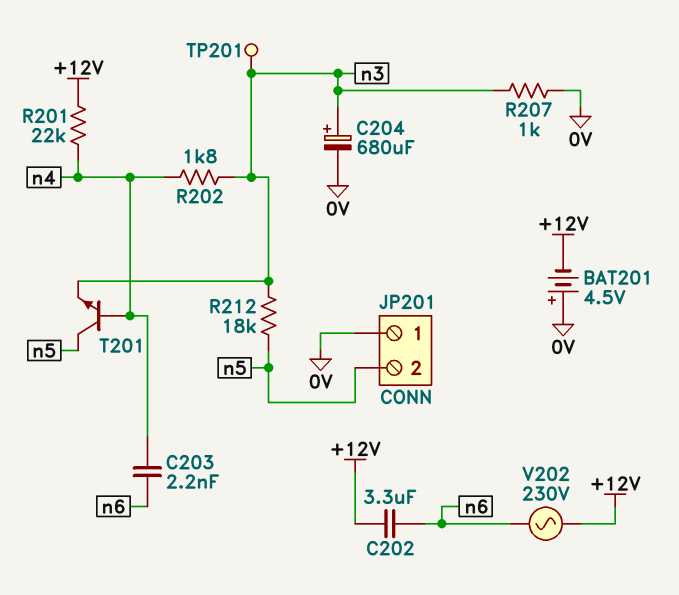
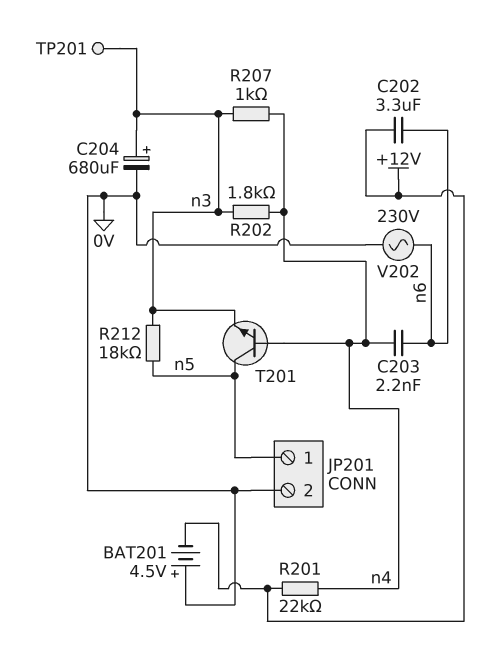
JP201 pin 1: 0V -> n5
JP201 pin 2: n5 -> 0V
R207: 1k (0V, n3) -> 1k (n3, n4)
V202: AC 230V (+12V, n6) -> AC 230V (0V, n6)

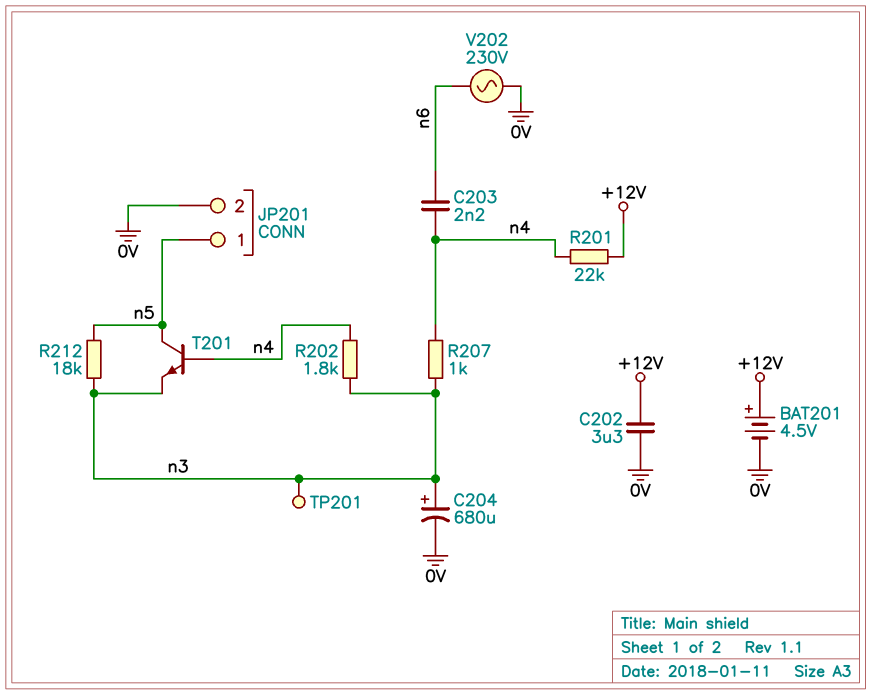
BAT201: 4.5V (plus 0V, minus +12V) -> 4.5V (plus +12V, minus 0V)
C202: 3.3uF (+12V, n6) -> 3.3uF (+12V, 0V)

